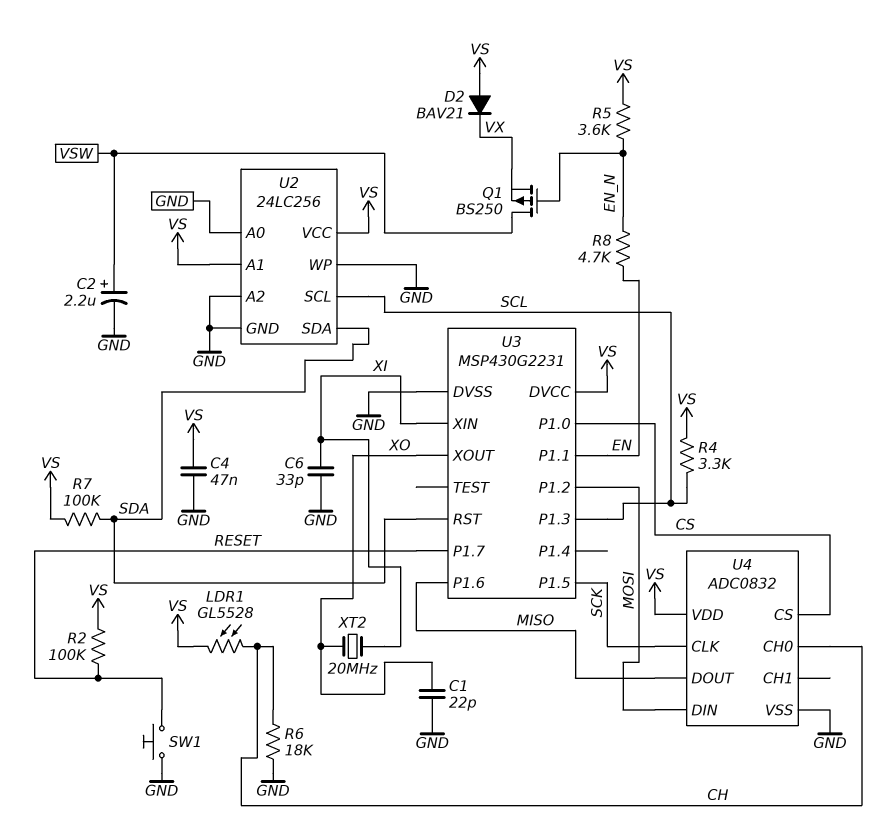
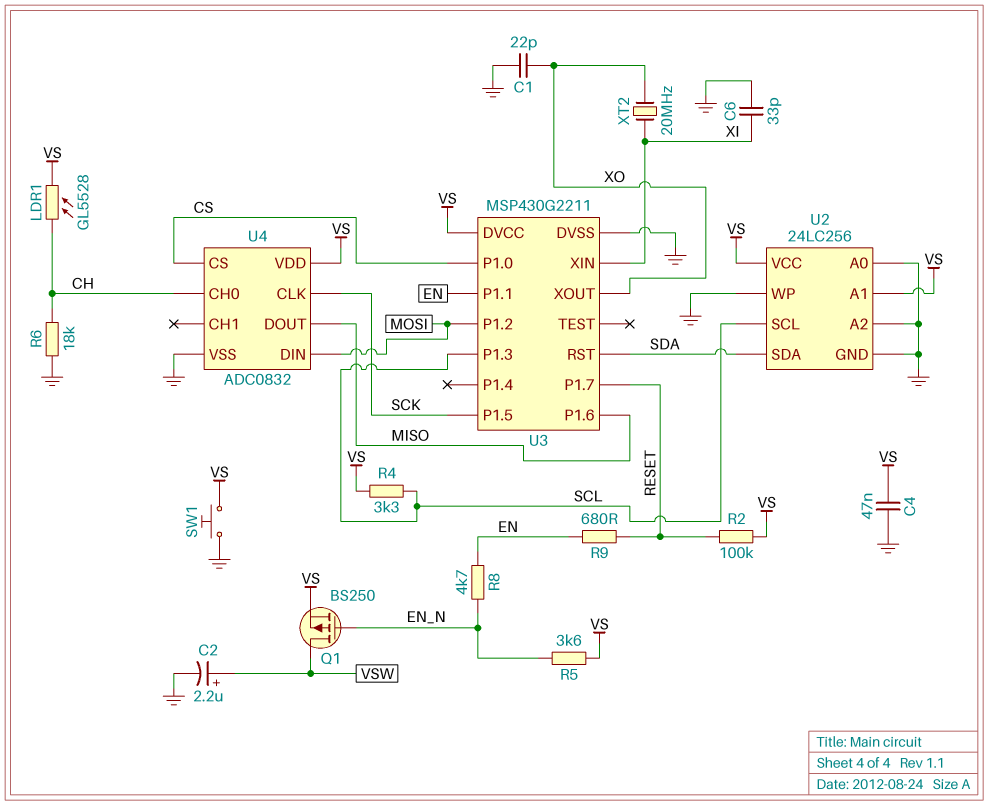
D2: diode BAV21 (A VS, K VX) -> none
Q1: PMOS BS250 (G EN_N, D VSW, S VX) -> PMOS BS250 (G EN_N, D VSW, S VS)
R7: 100k (SDA, VS) -> none
R9: none -> 680 (EN, RESET)
SW1: button (GND, RESET) -> button (GND, VS)
U3: MSP430G2231 -> MSP430G2211

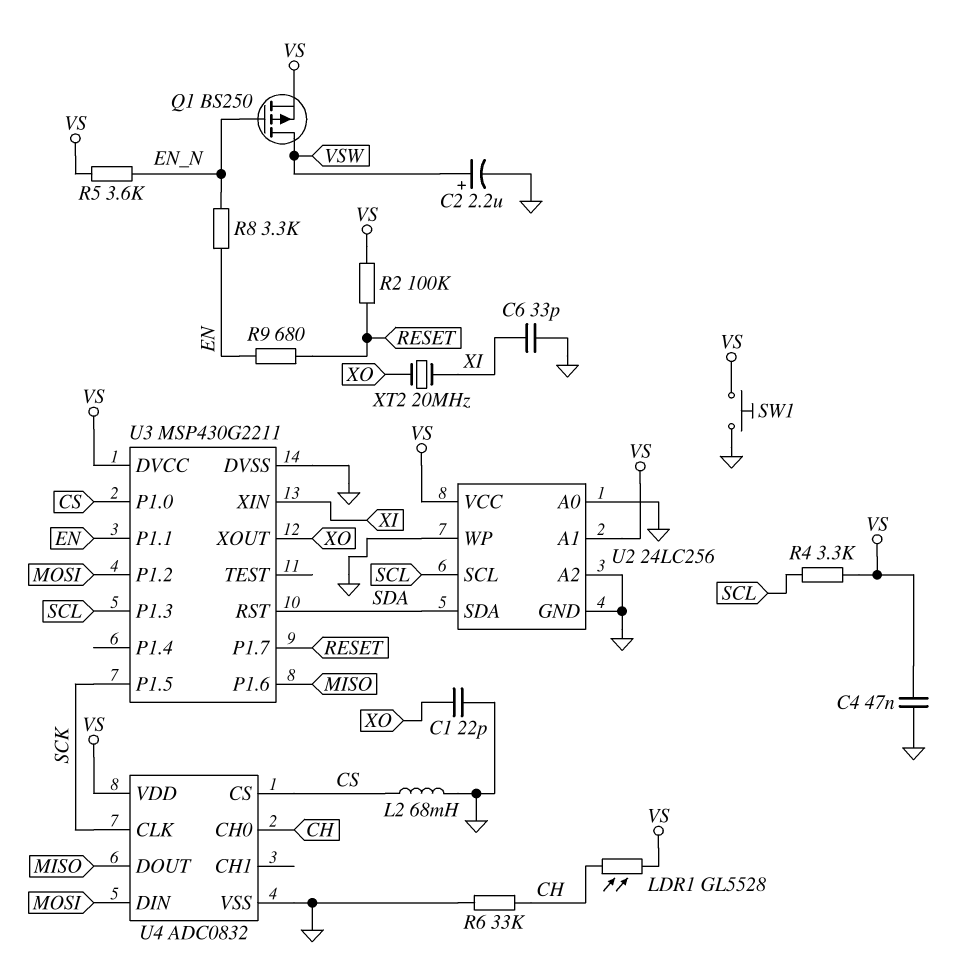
L2: none -> 68mH (CS, GND)
R6: 18k (CH, GND) -> 33k (CH, GND)
R8: 4.7k (EN, EN_N) -> 3.3k (EN, EN_N)

